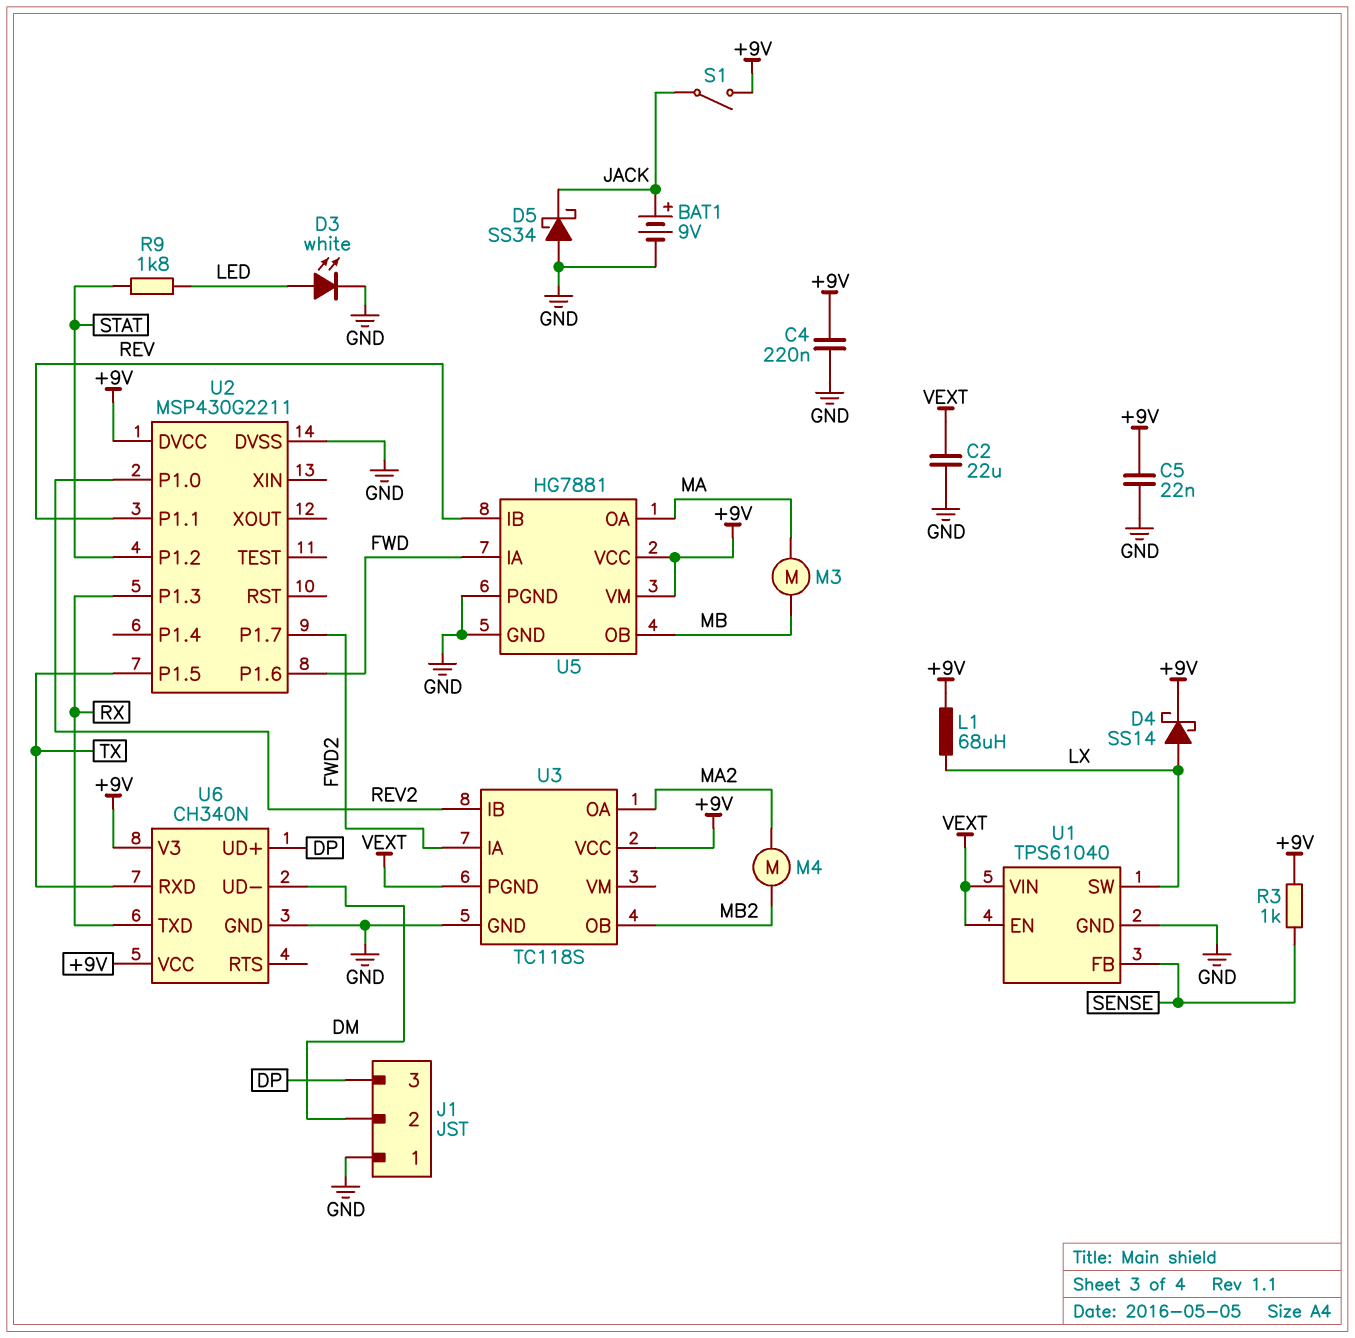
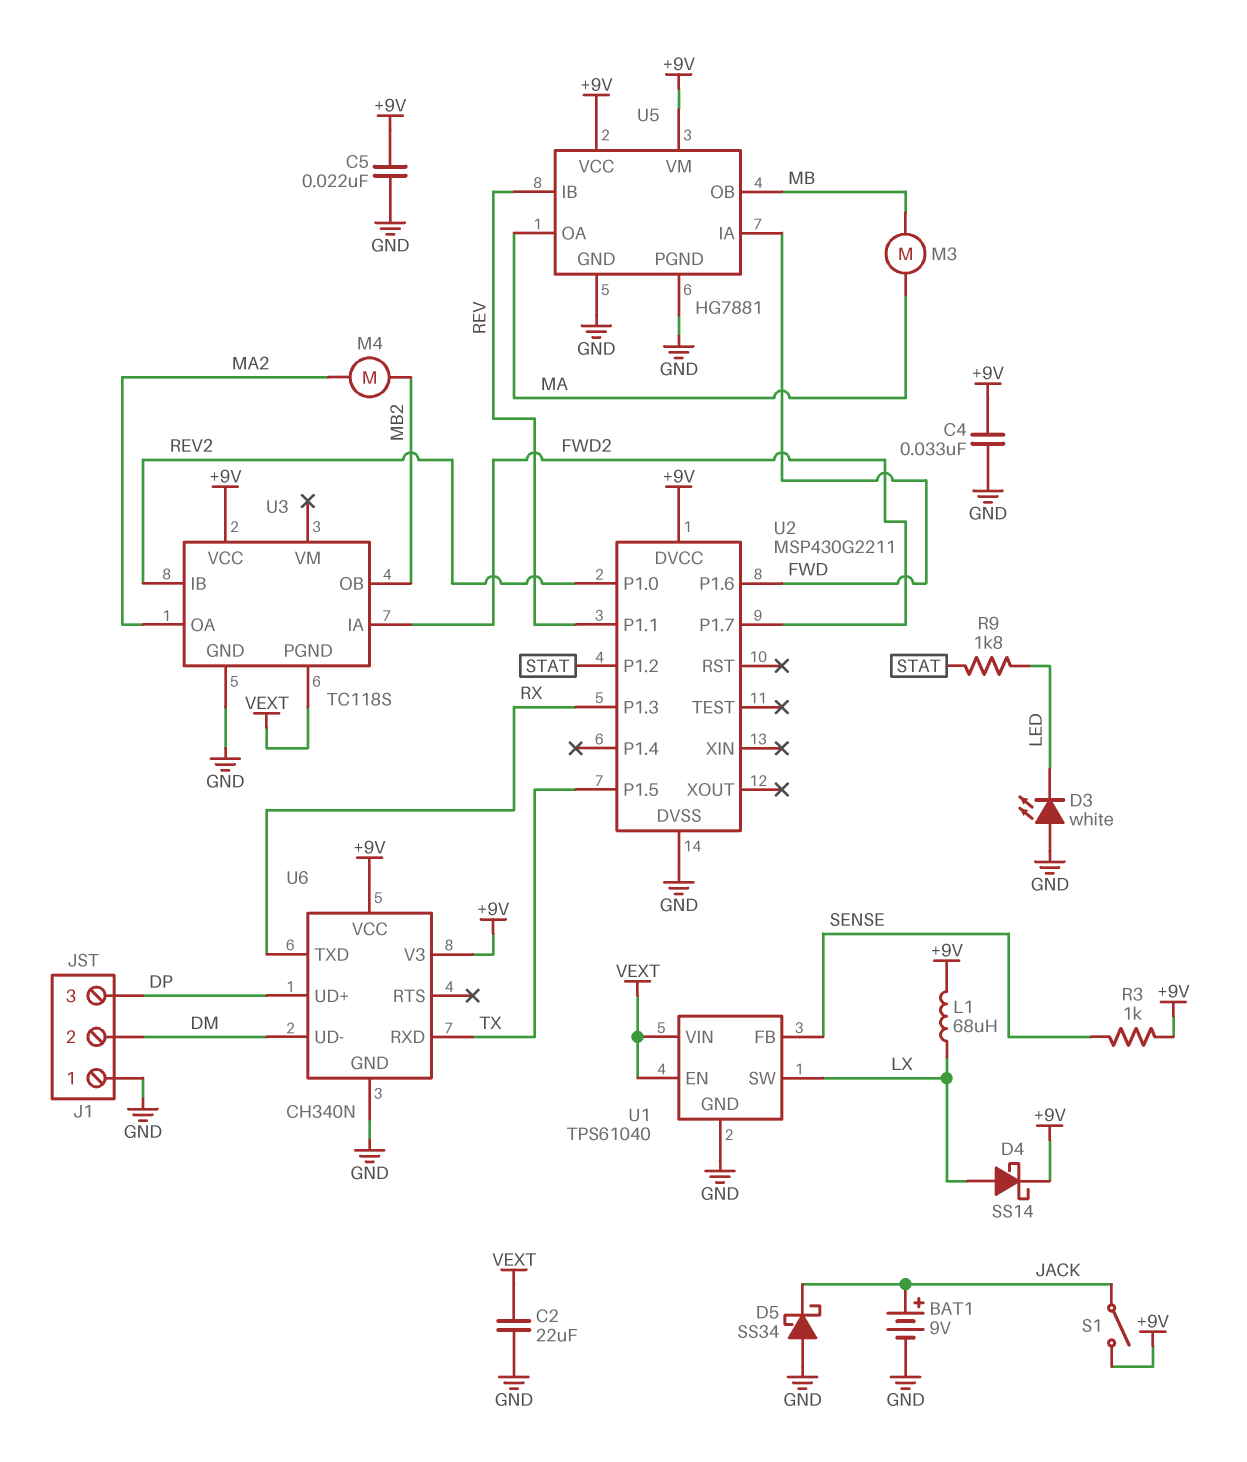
C4: 220nF (+9V, GND) -> 33nF (+9V, GND)
D3: LED white (A LED, K GND) -> LED white (A GND, K LED)

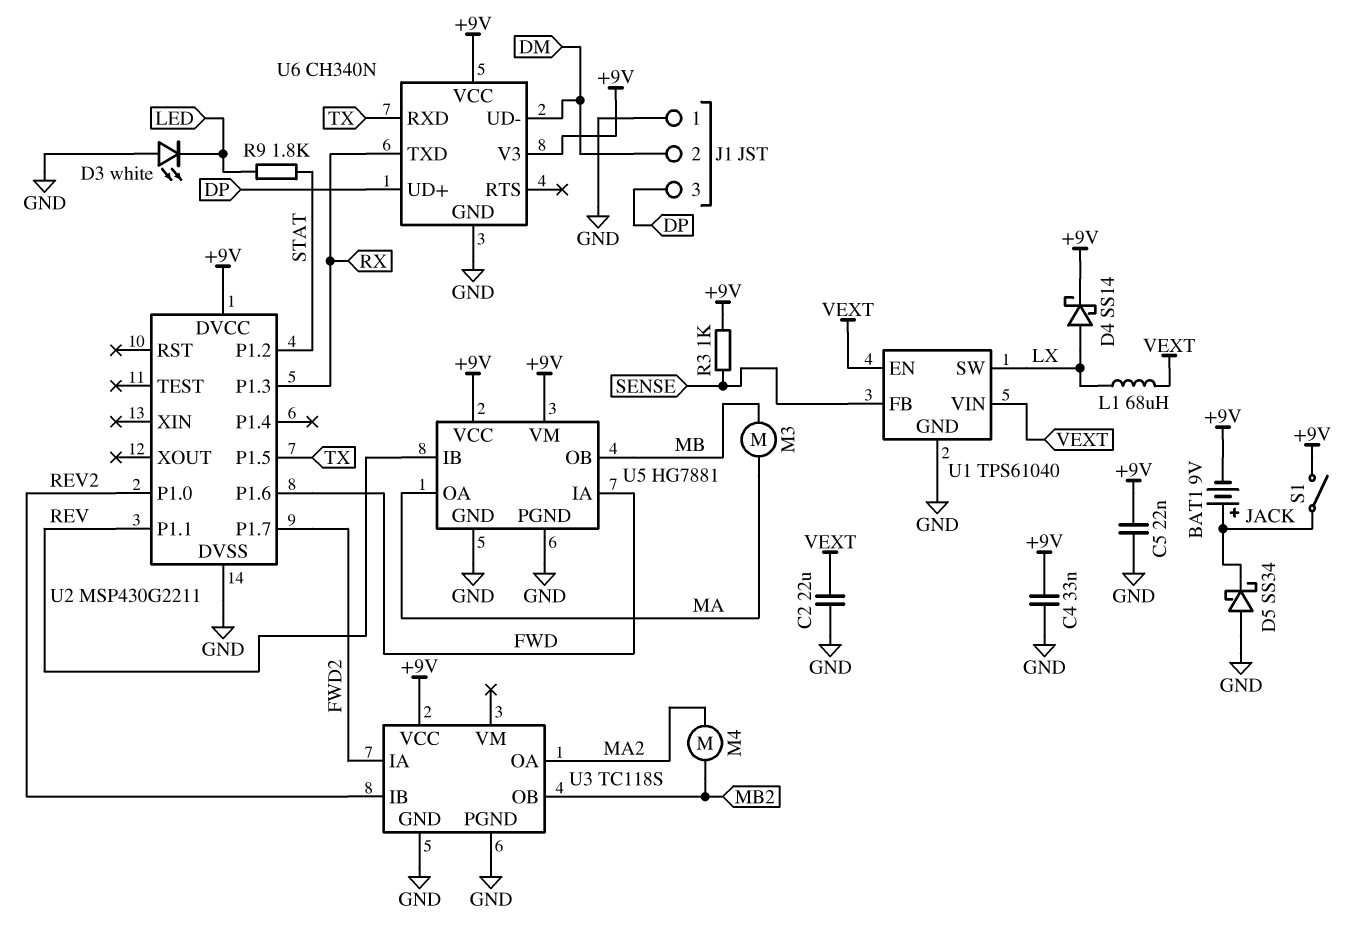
BAT1: 9V (plus JACK, minus GND) -> 9V (plus JACK, minus +9V)
L1: 68uH (+9V, LX) -> 68uH (LX, VEXT)
U3 pin PGND: VEXT -> GND

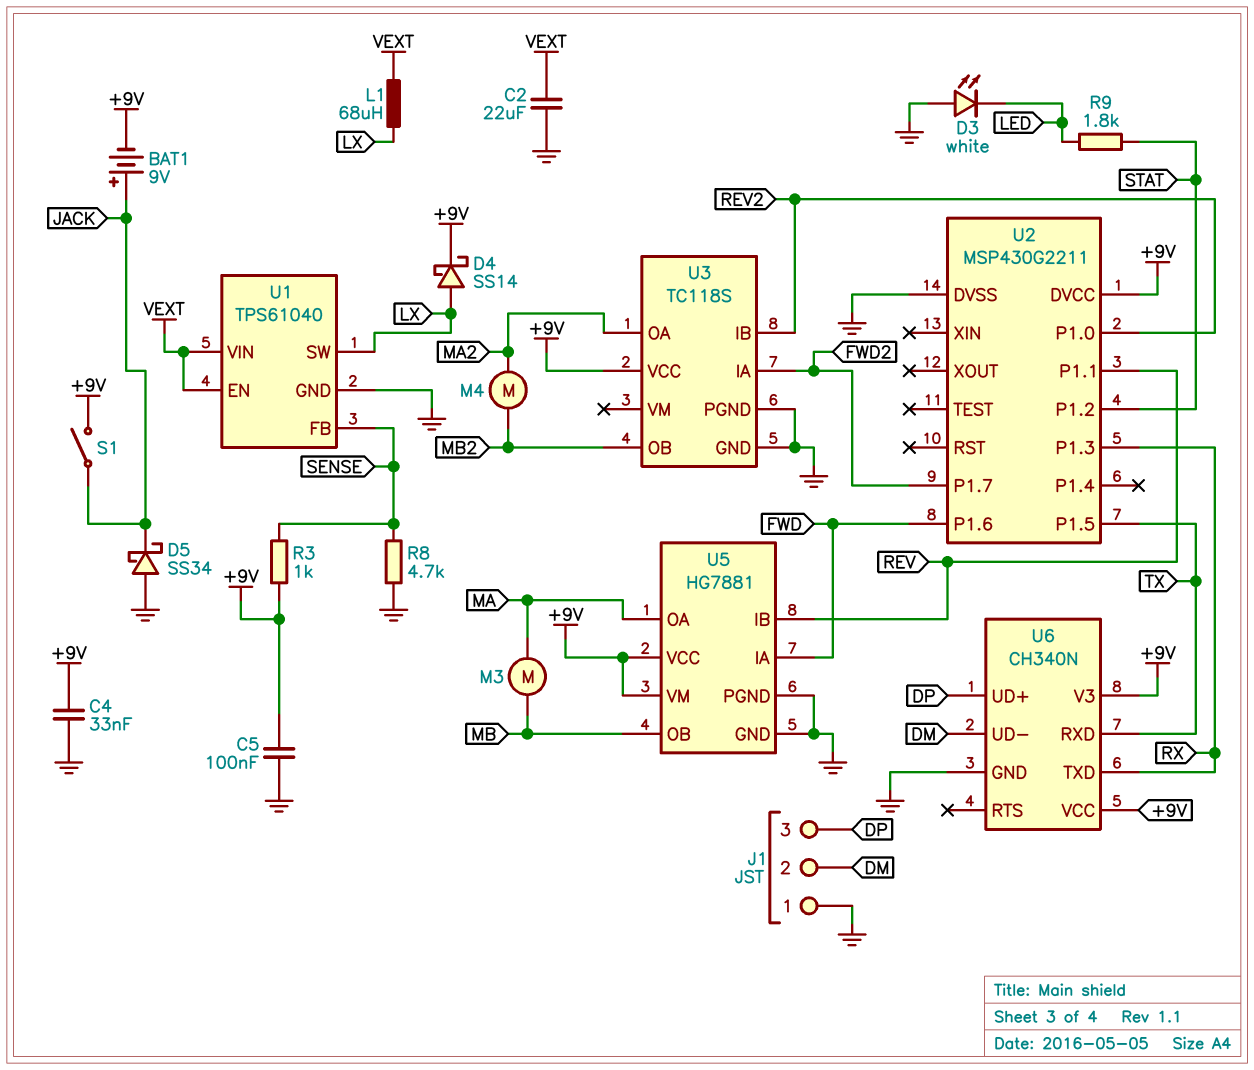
C5: 22nF (+9V, GND) -> 100nF (+9V, GND)
R8: none -> 4.7k (GND, SENSE)

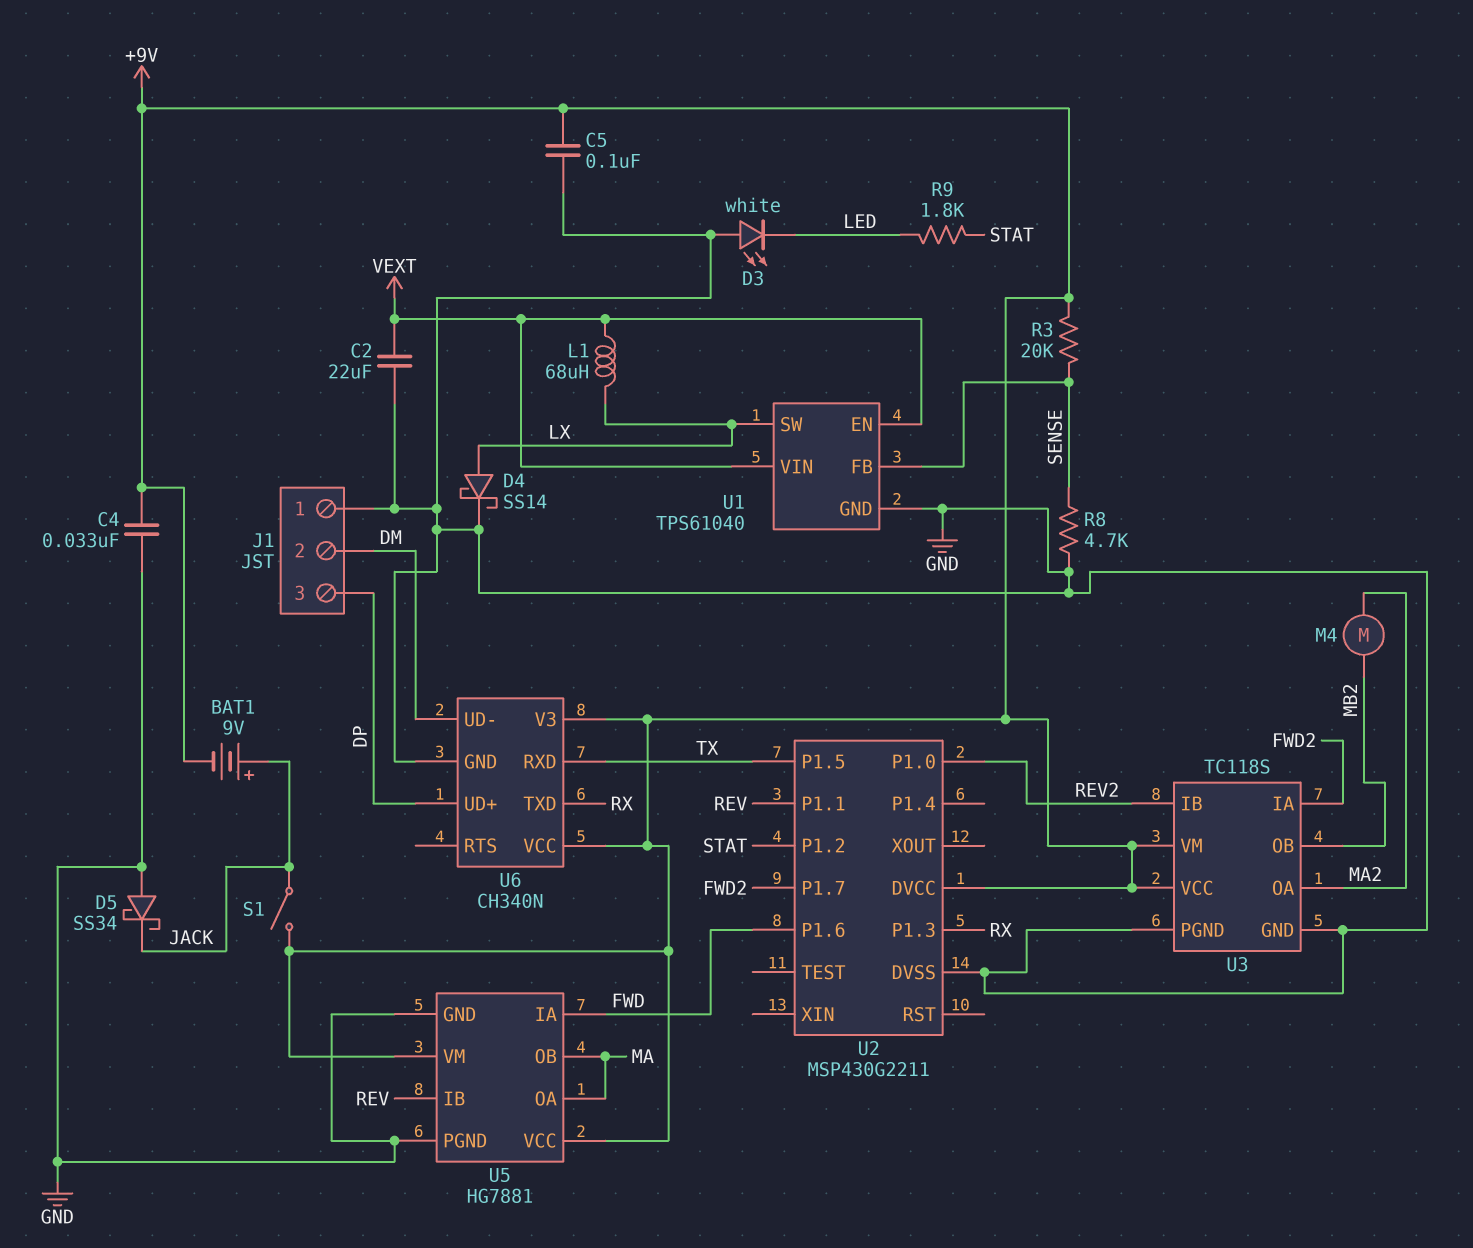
D4: schottky SS14 (A LX, K +9V) -> schottky SS14 (A LX, K GND)
M3: motor (MA, MB) -> none
R3: 1k (+9V, SENSE) -> 20k (+9V, SENSE)
U3 pin VM: none -> +9V
U5 pin OB: MB -> MA

